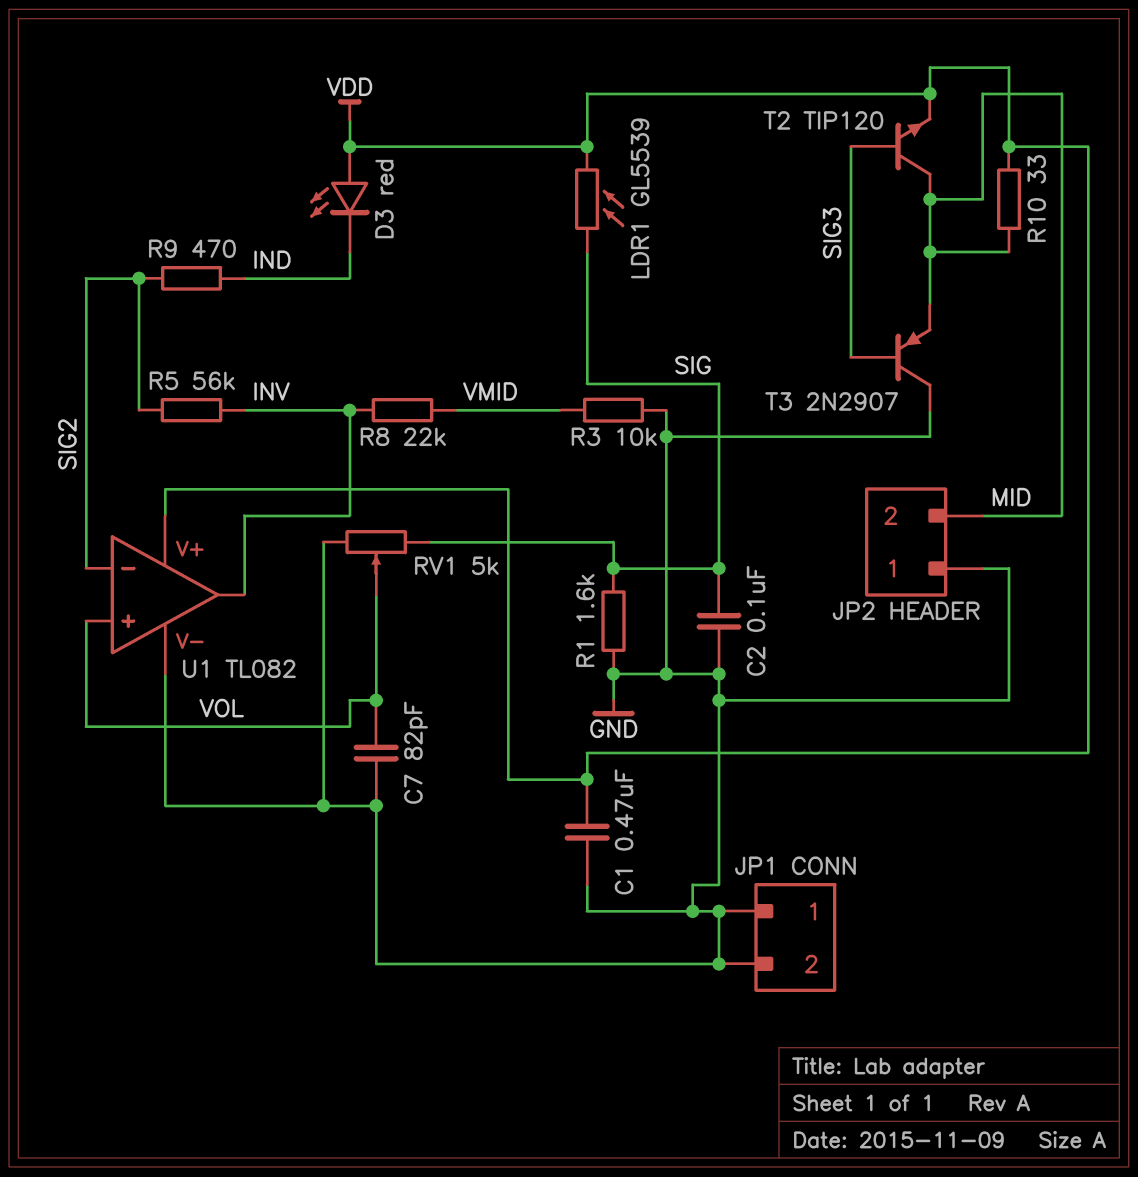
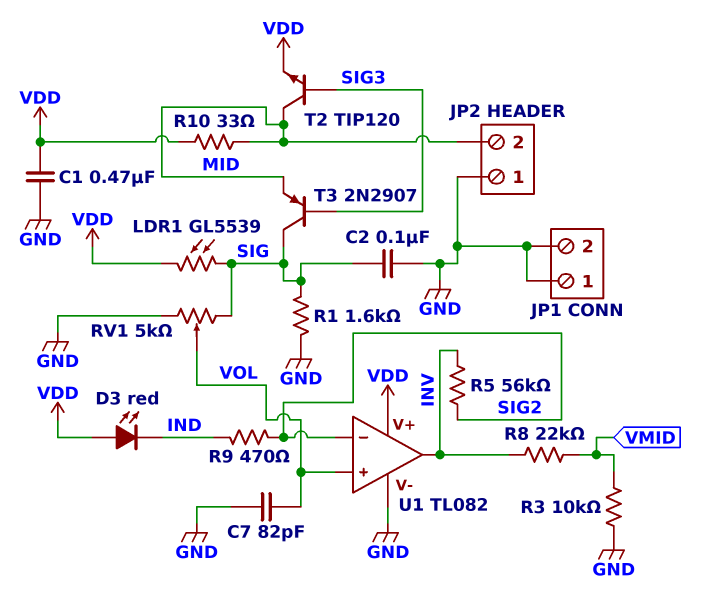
T3: PNP 2N2907 (B SIG3, C GND, E MID) -> PNP 2N2907 (B SIG3, C SIG, E MID)

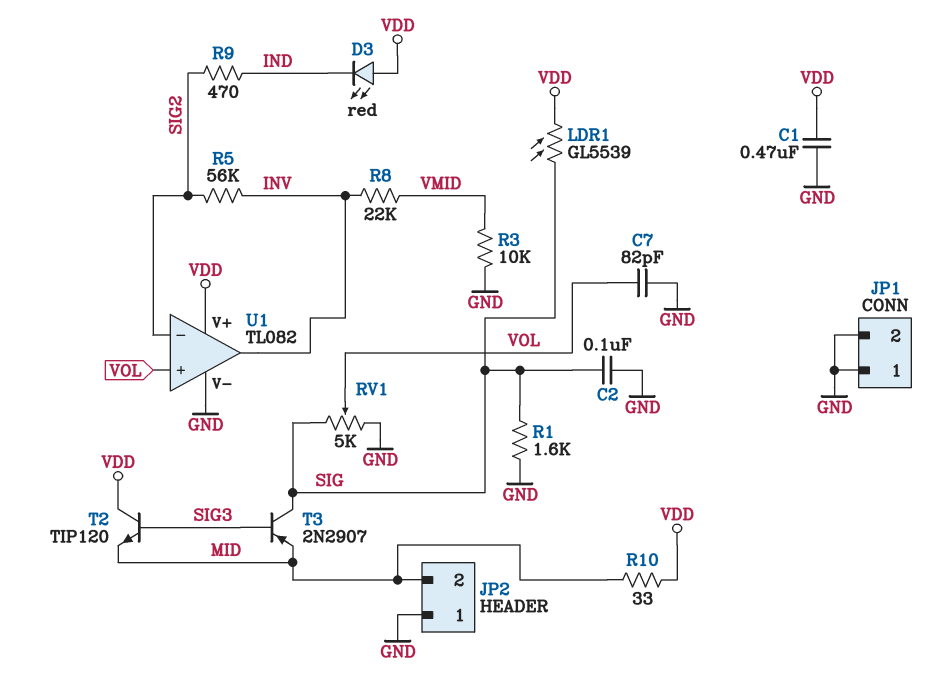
T2: NPN TIP120 (B SIG3, C MID, E VDD) -> NPN TIP120 (B SIG3, C VDD, E MID)

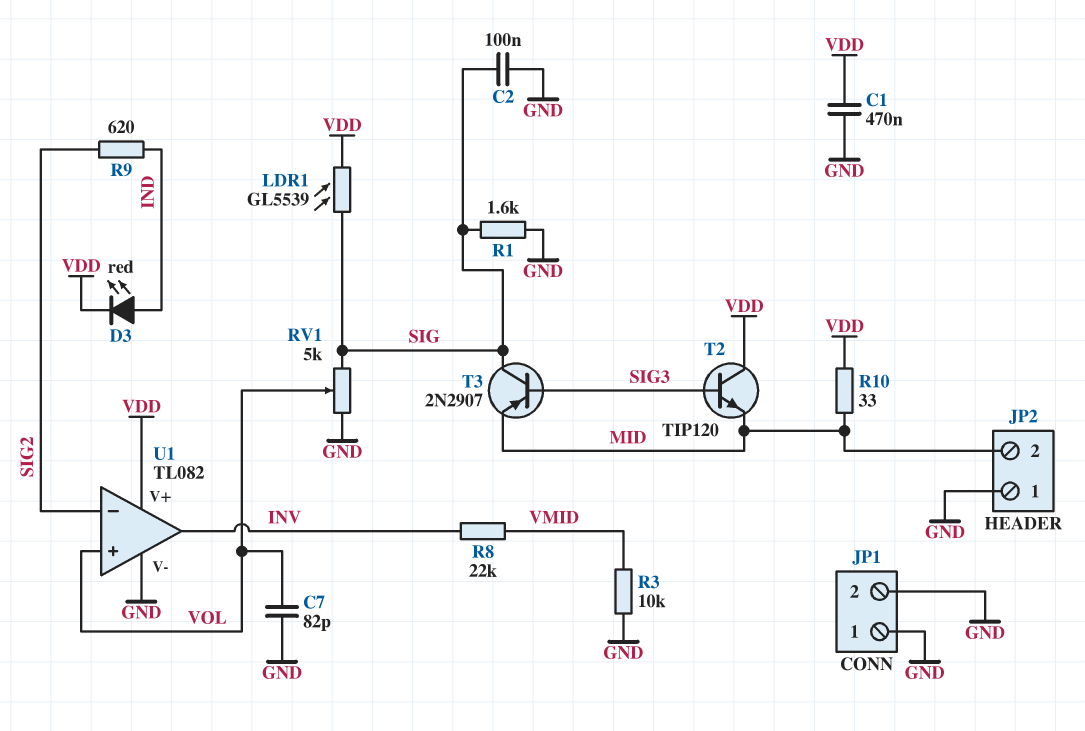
D3: LED red (A VDD, K IND) -> LED red (A IND, K VDD)
R5: 56k (INV, SIG2) -> none
R9: 470 (IND, SIG2) -> 620 (IND, SIG2)

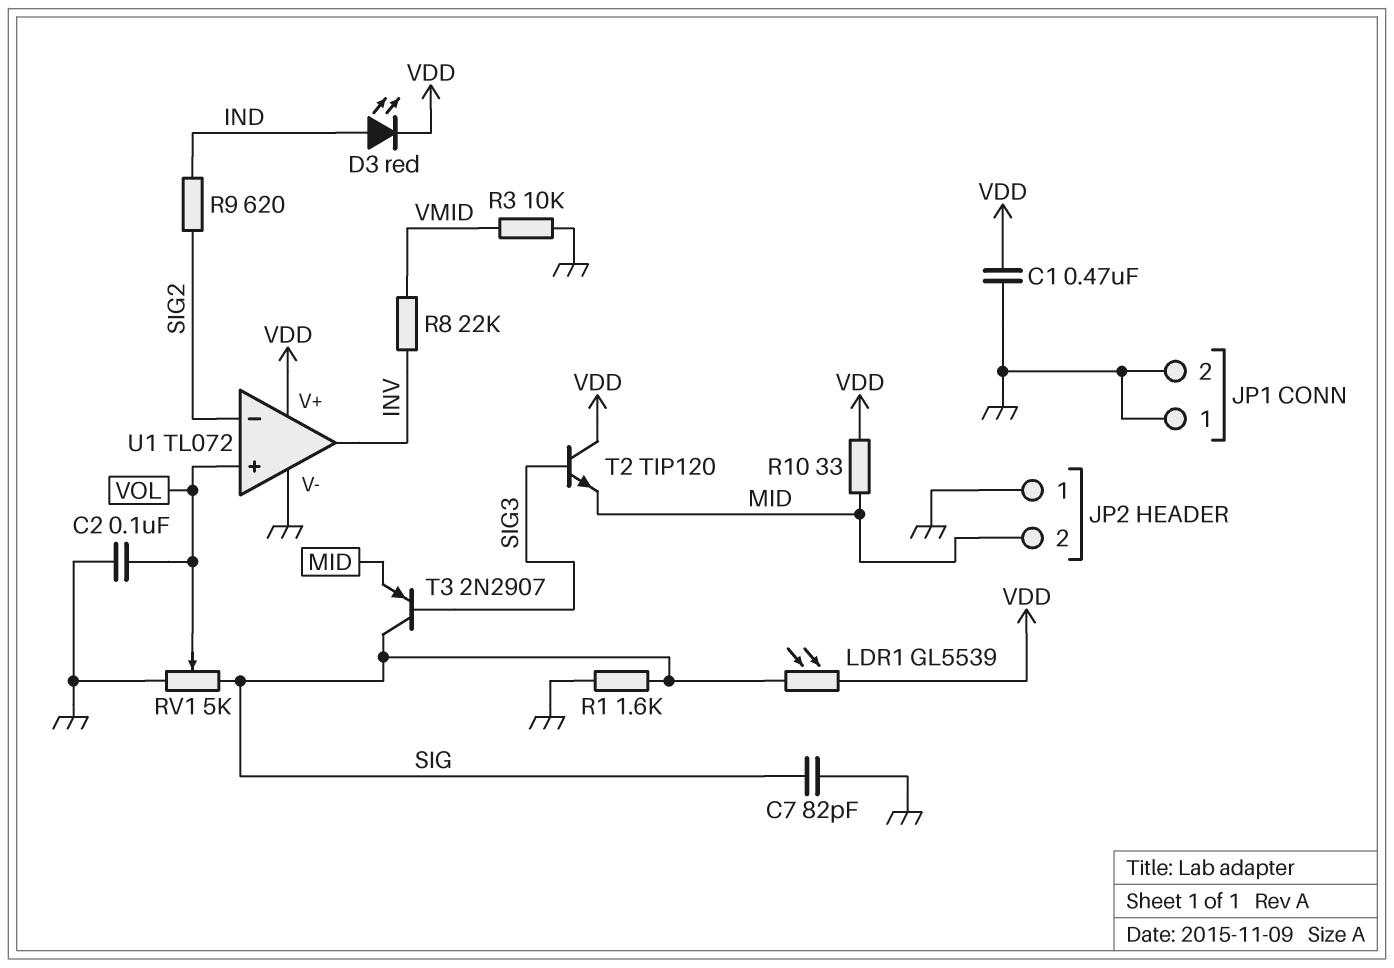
C2: 100nF (GND, SIG) -> 100nF (GND, VOL)
C7: 82pF (GND, VOL) -> 82pF (GND, SIG)
U1: TL082 -> TL072

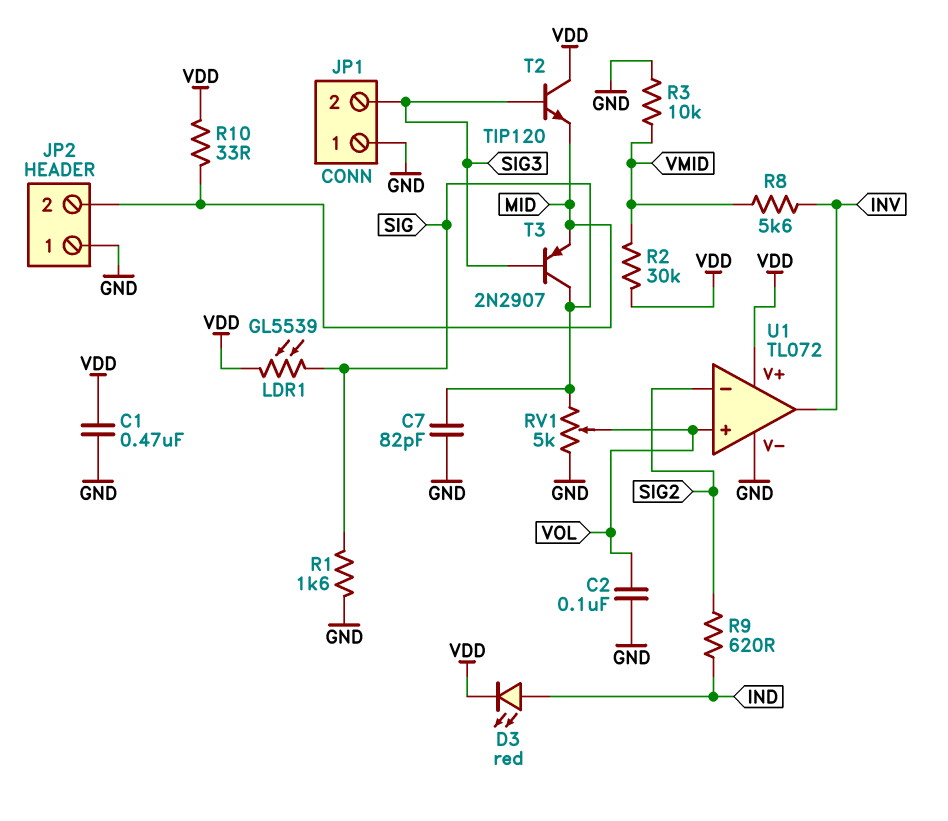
JP1 pin 2: GND -> SIG3
R2: none -> 30k (VDD, VMID)
R8: 22k (INV, VMID) -> 5.6k (INV, VMID)

